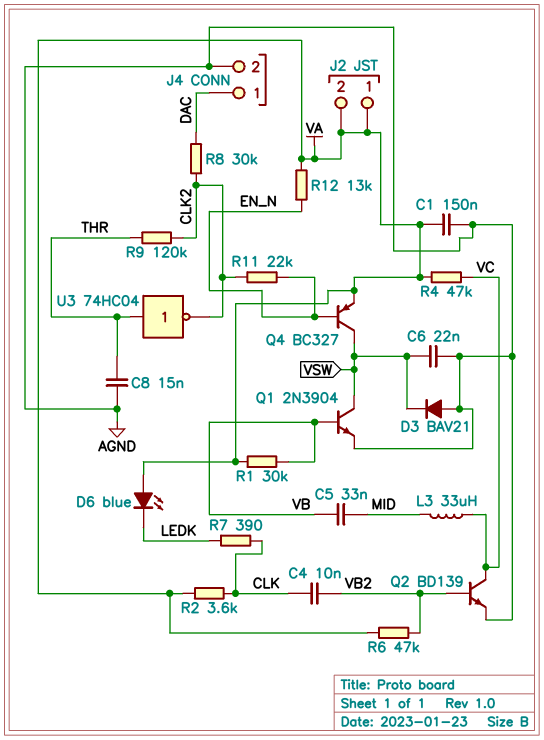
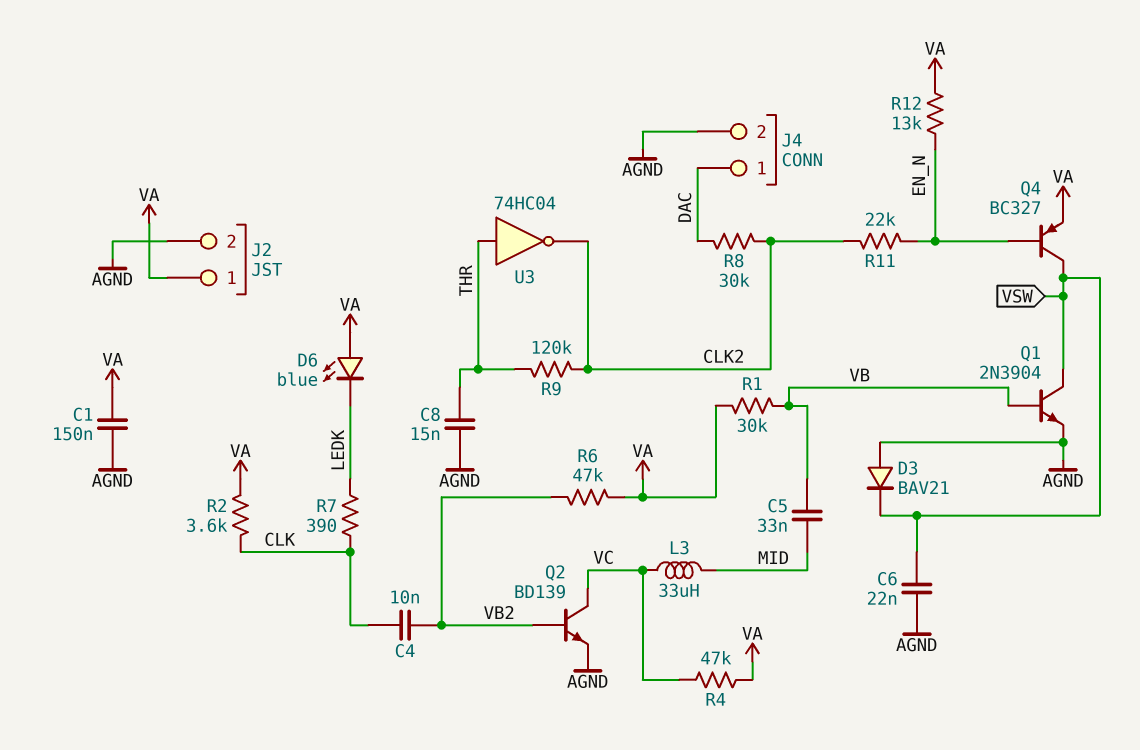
J2 pin 2: VA -> AGND

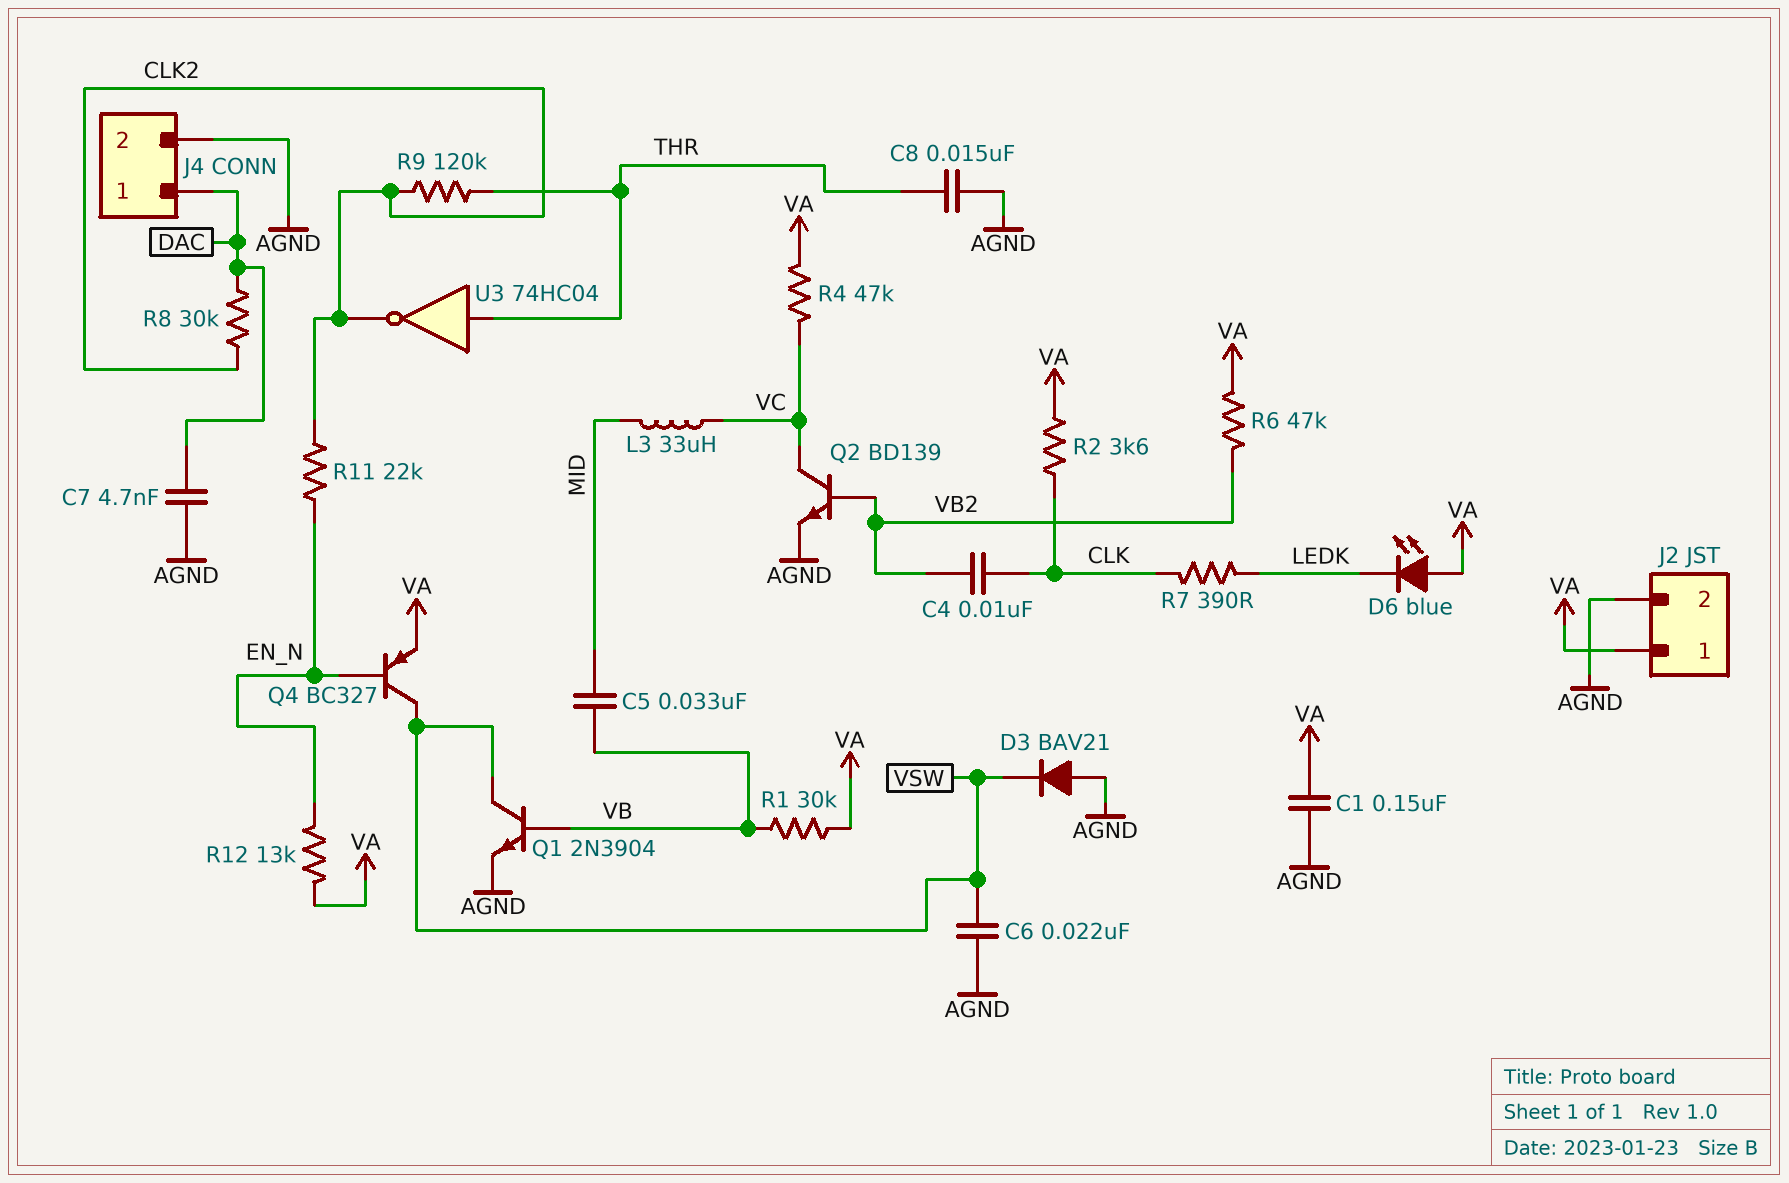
C7: none -> 4.7nF (AGND, DAC)

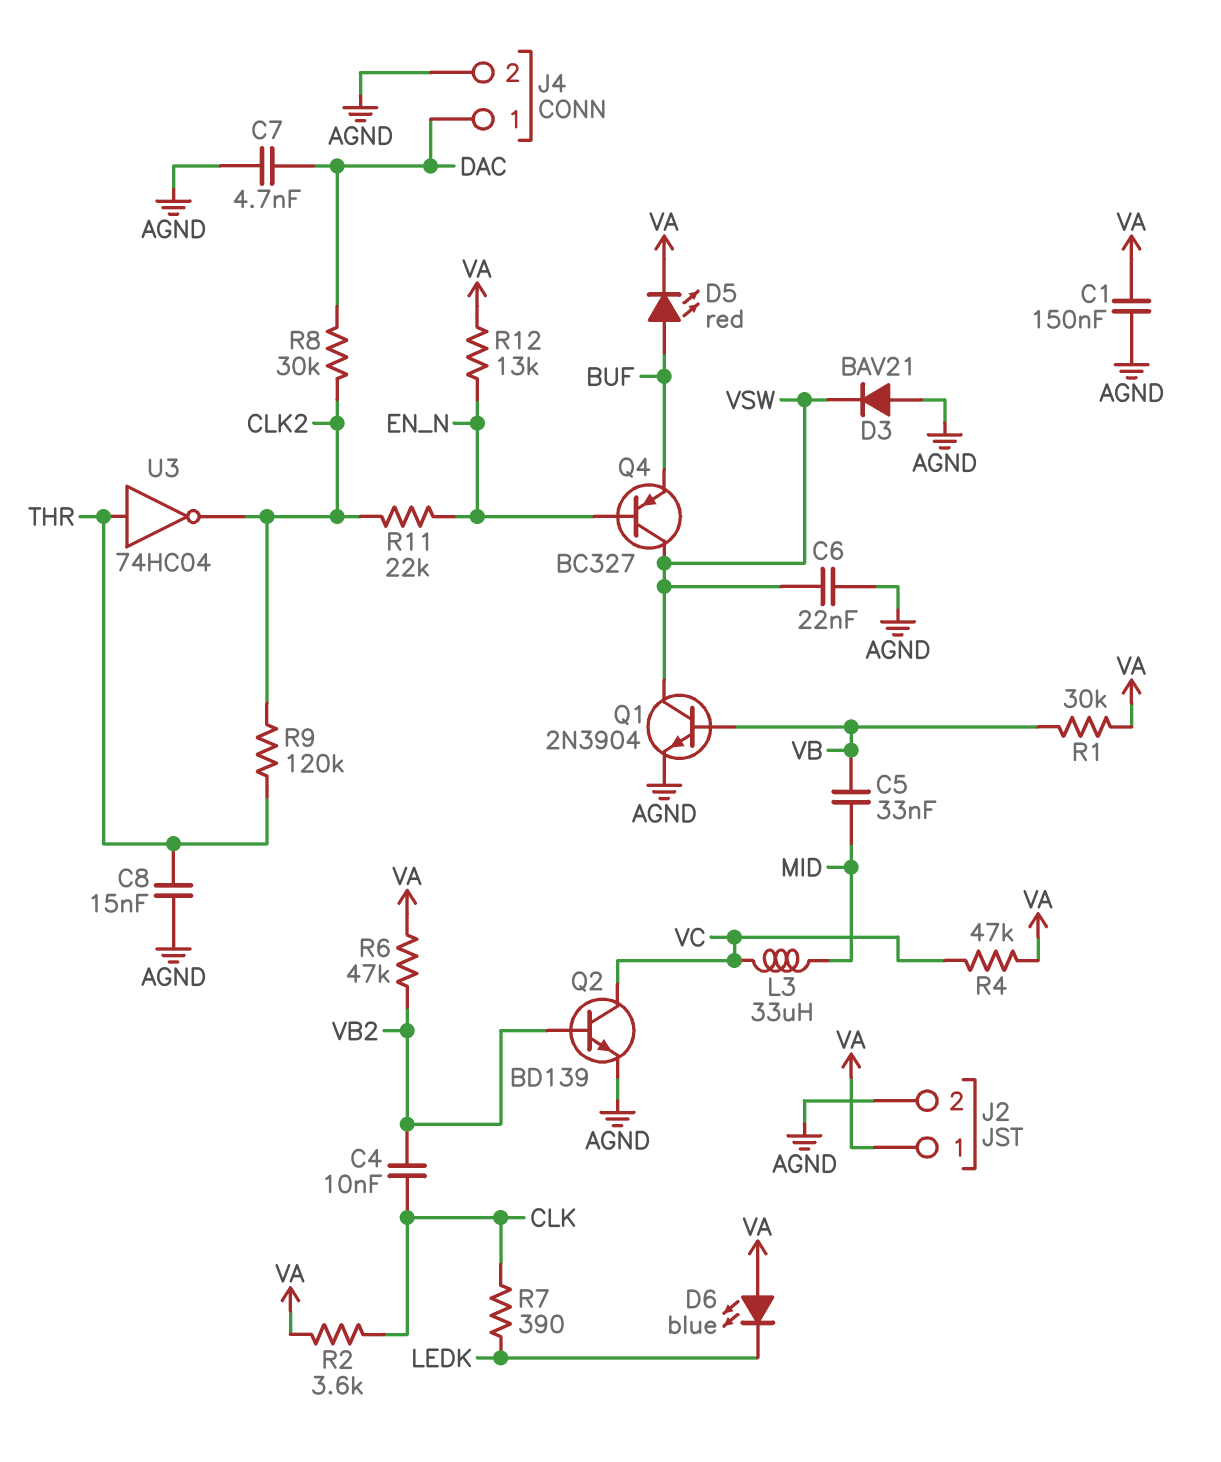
D5: none -> LED red (A BUF, K VA)
Q4: PNP BC327 (B EN_N, C VSW, E VA) -> PNP BC327 (B EN_N, C VSW, E BUF)

